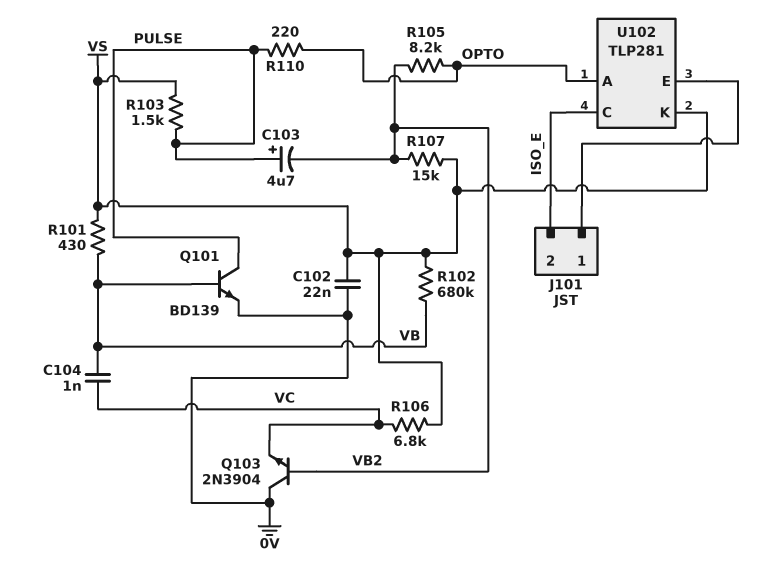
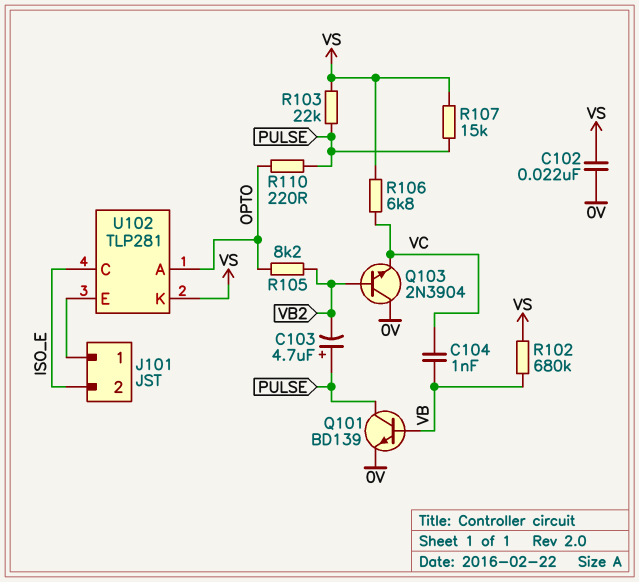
R101: 430 (VB, VS) -> none
R103: 1.5k (PULSE, VS) -> 22k (PULSE, VS)
R107: 15k (VB2, VS) -> 15k (PULSE, VS)

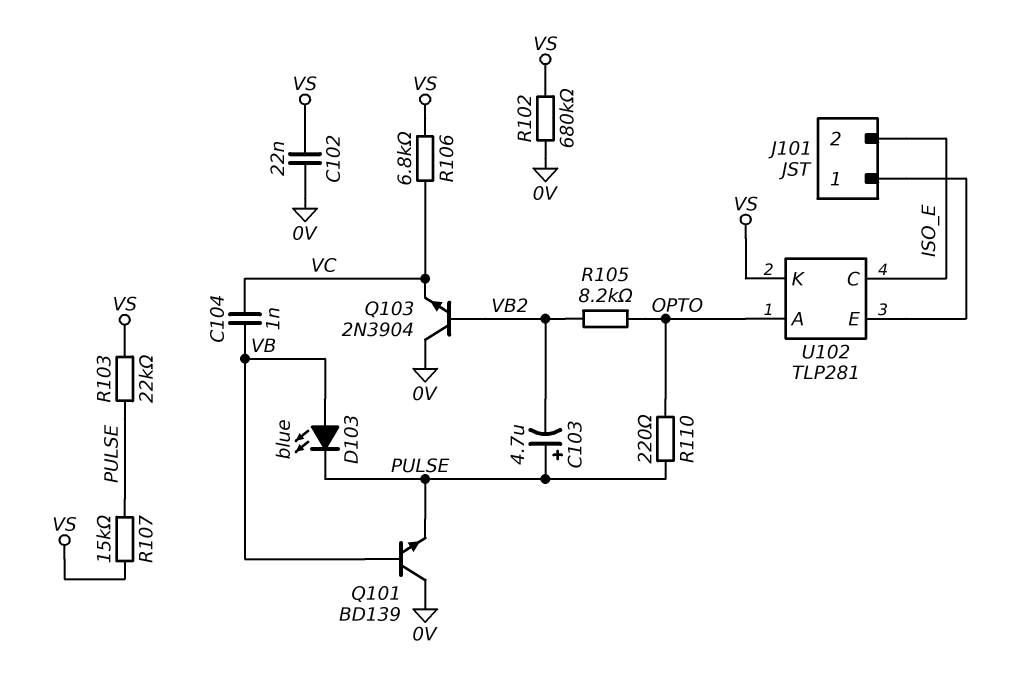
D103: none -> LED blue (A VB, K PULSE)
Q101: NPN BD139 (B VB, C PULSE, E 0V) -> NPN BD139 (B VB, C 0V, E PULSE)
R102: 680k (VB, VS) -> 680k (0V, VS)

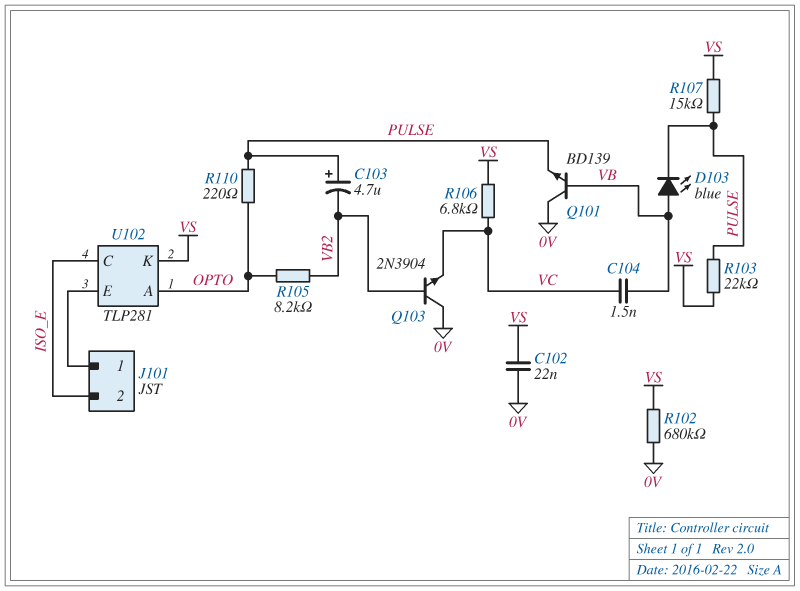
C104: 1nF (VB, VC) -> 1.5nF (VB, VC)

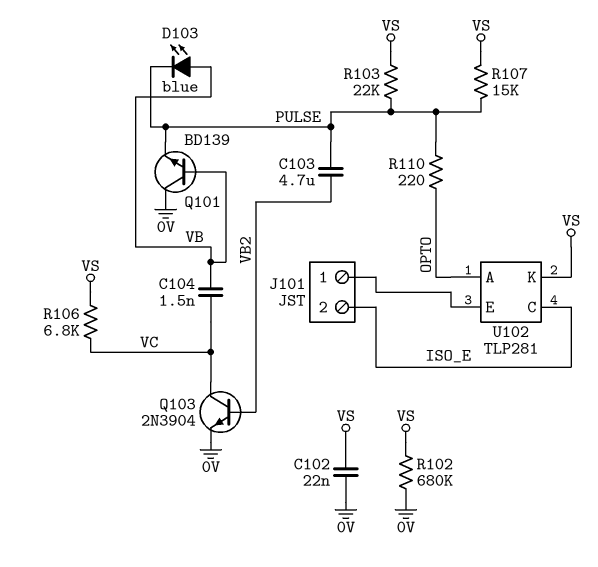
C103: 4.7uF (plus PULSE, minus VB2) -> 4.7uF (PULSE, VB2)
Q103: NPN 2N3904 (B VB2, C 0V, E VC) -> NPN 2N3904 (B VB2, C VC, E 0V)
R105: 8.2k (OPTO, VB2) -> none

